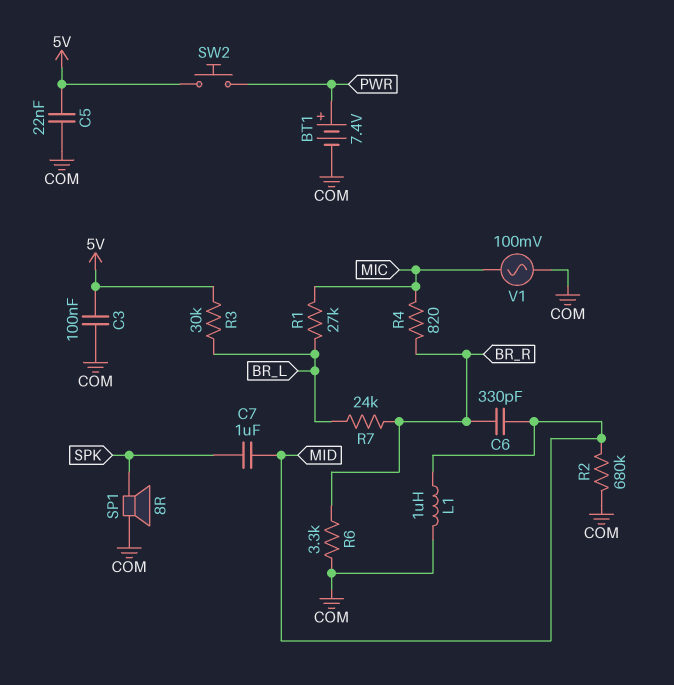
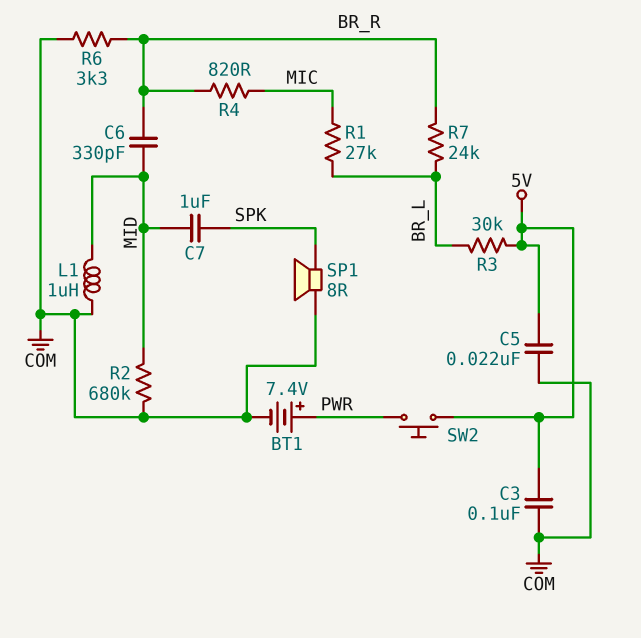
V1: AC 100mV (COM, MIC) -> none

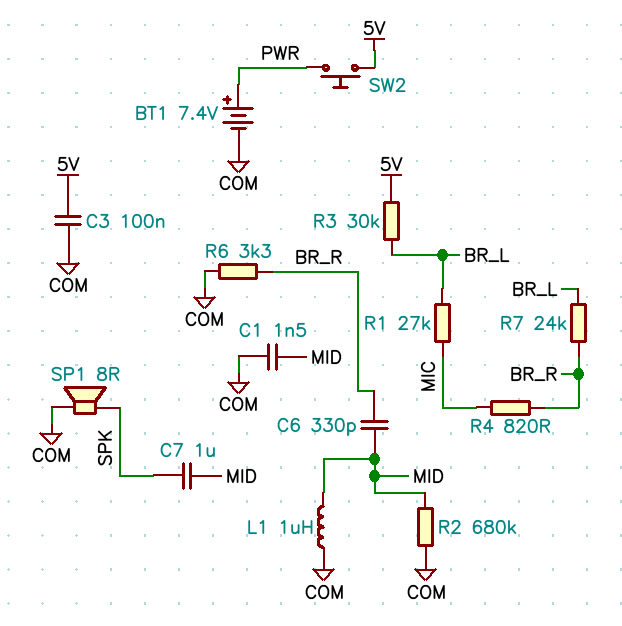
C1: none -> 1.5nF (COM, MID)
C5: 22nF (5V, COM) -> none

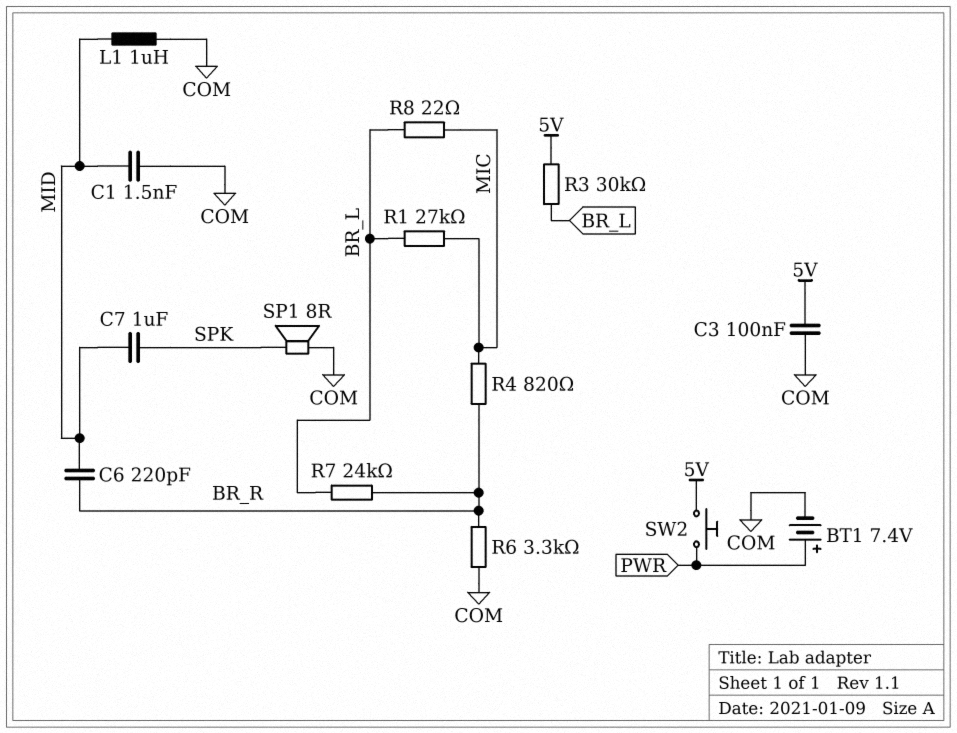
C6: 330pF (BR_R, MID) -> 220pF (BR_R, MID)
R2: 680k (COM, MID) -> none
R8: none -> 22 (BR_L, MIC)

